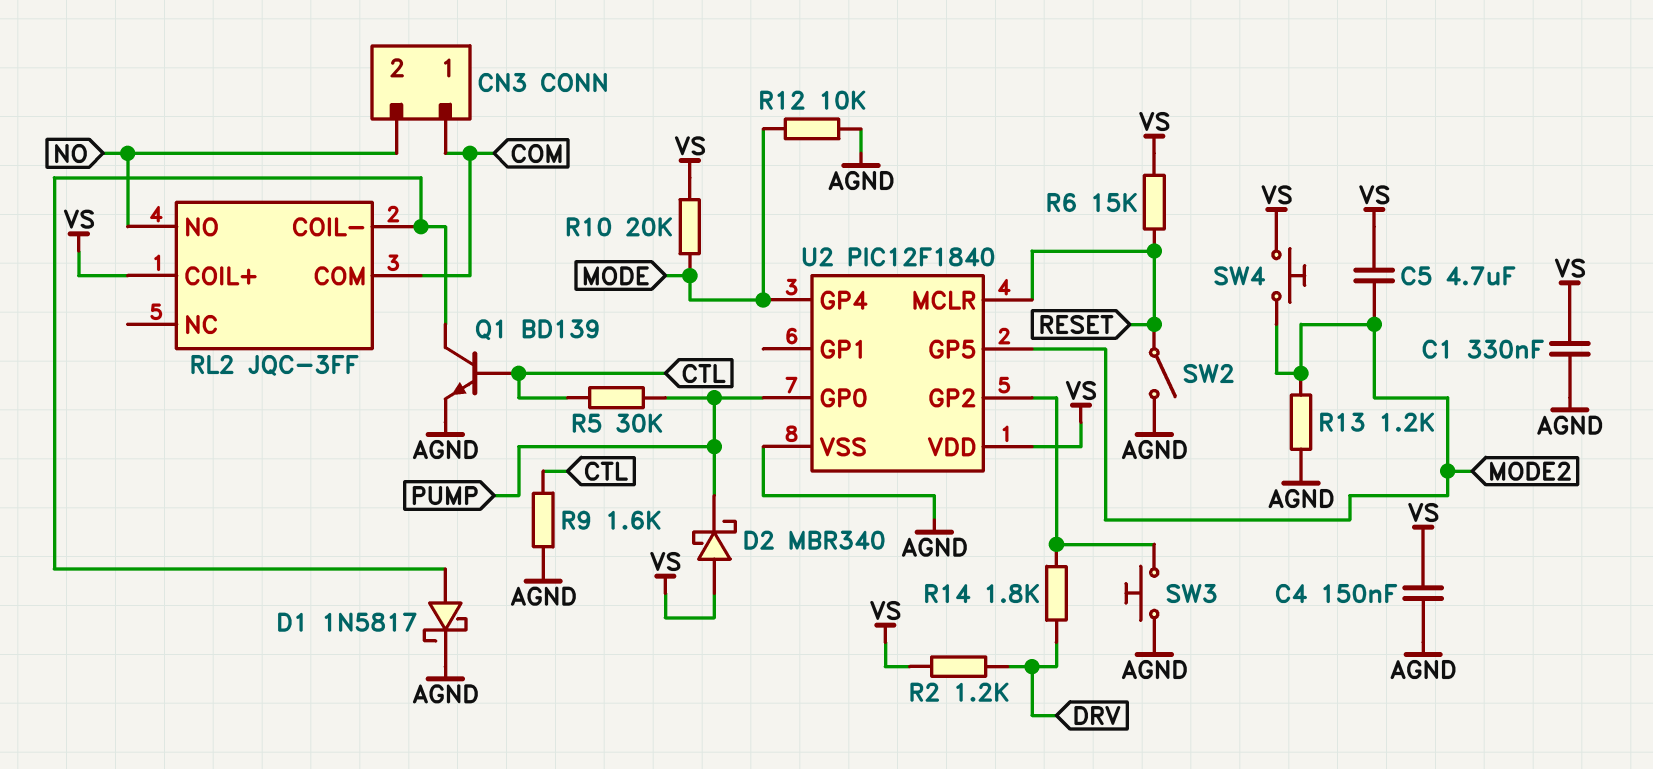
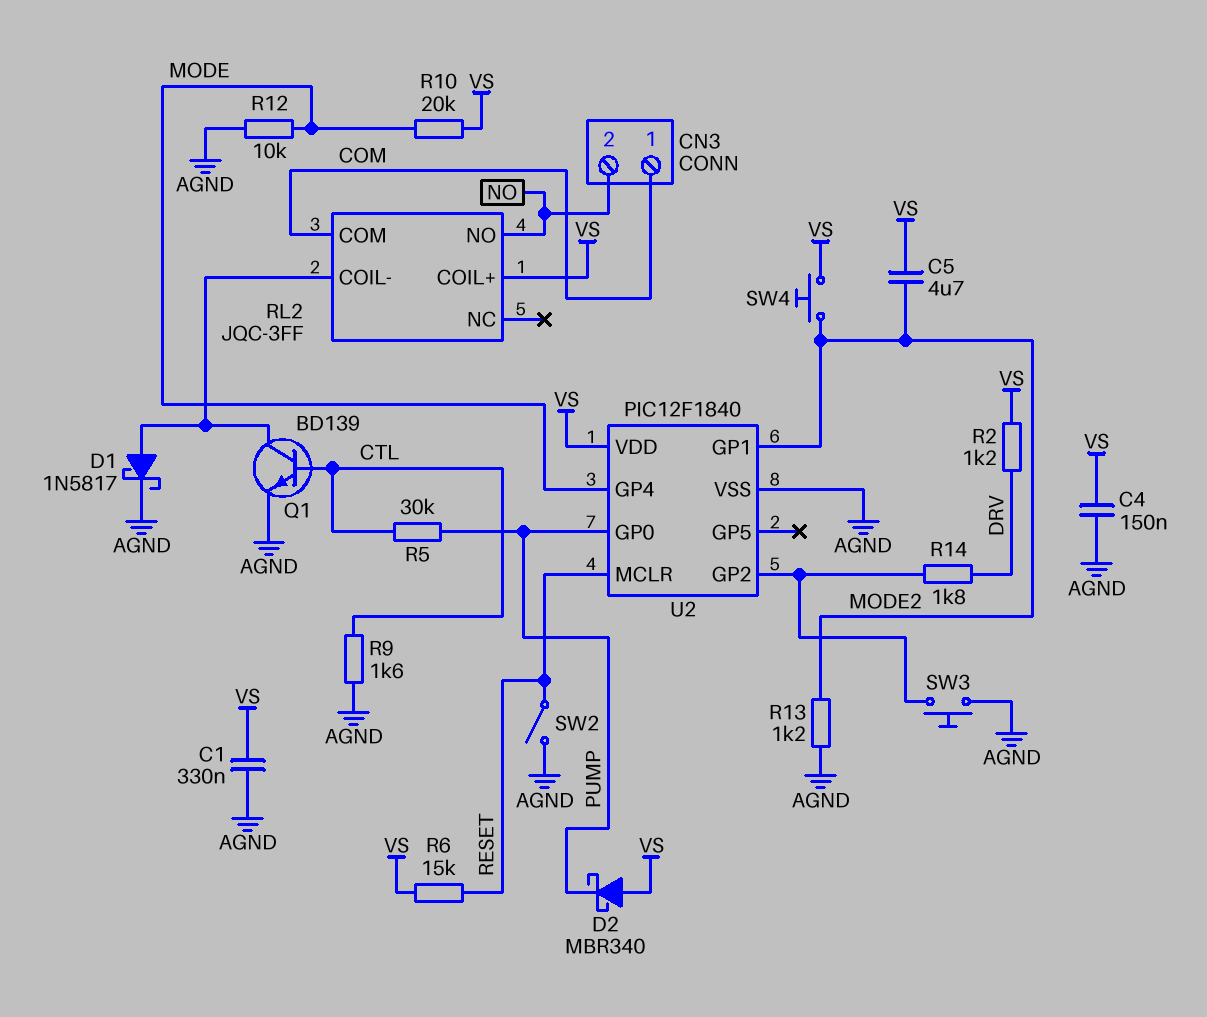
U2 pin GP1: none -> MODE2
U2 pin GP5: MODE2 -> none

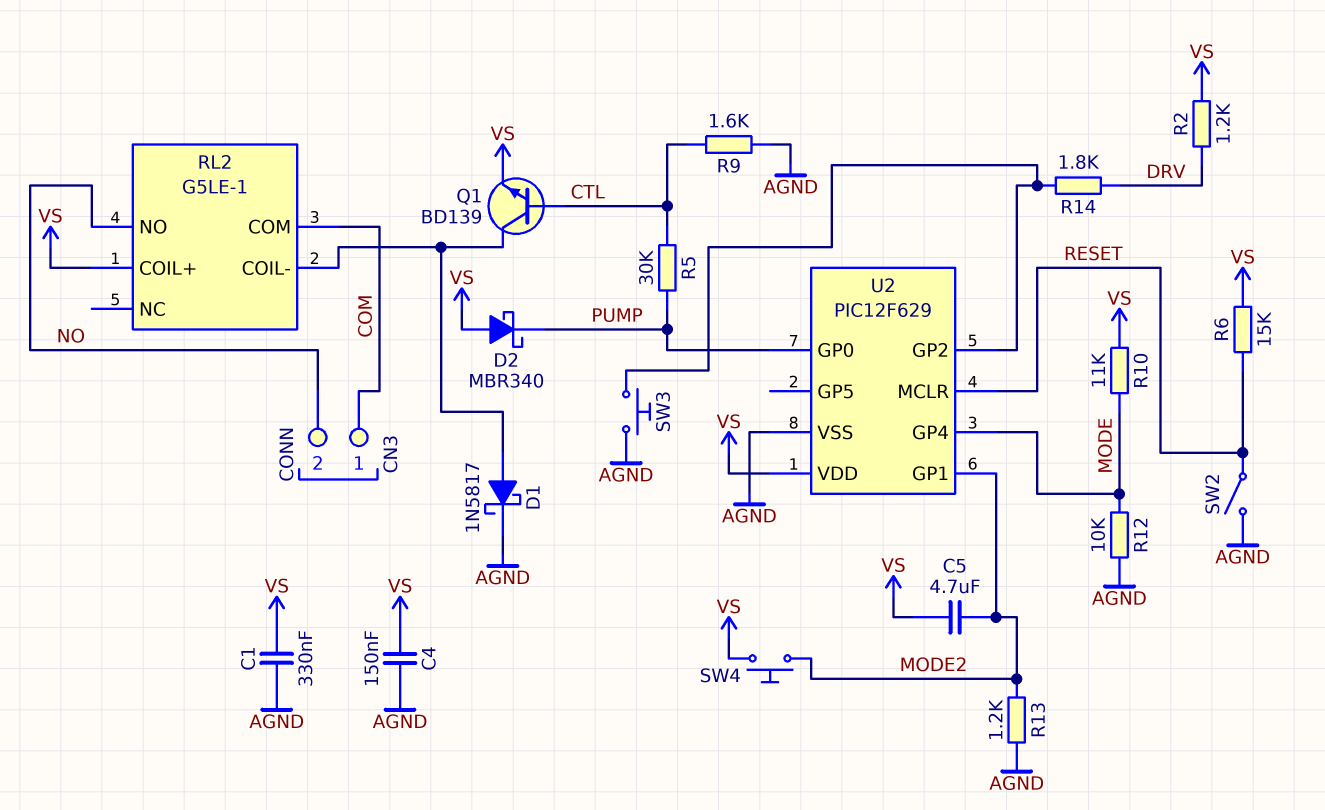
Q1: NPN BD139 (B CTL, C RL2/COIL-, E AGND) -> NPN BD139 (B CTL, C RL2/COIL-, E VS)
R10: 20k (MODE, VS) -> 11k (MODE, VS)
RL2: JQC-3FF -> G5LE-1
U2: PIC12F1840 -> PIC12F629

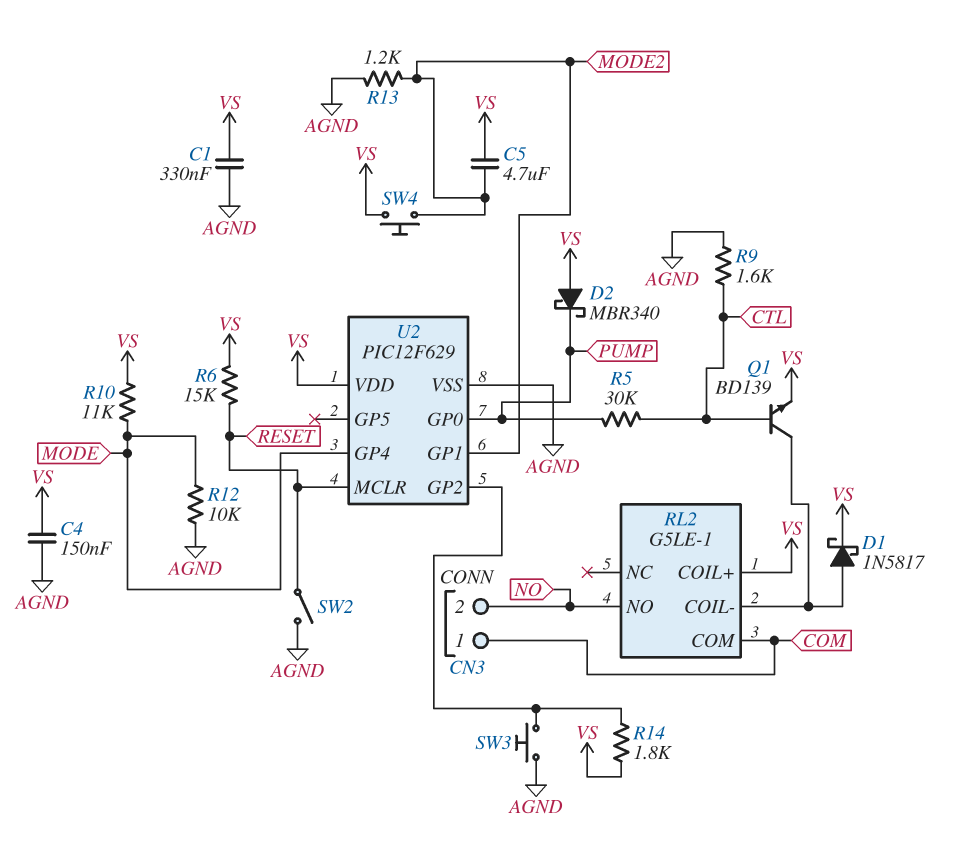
D1: schottky 1N5817 (A RL2/COIL-, K AGND) -> schottky 1N5817 (A RL2/COIL-, K VS)
R2: 1.2k (DRV, VS) -> none
R14: 1.8k (DRV, U2/GP2) -> 1.8k (U2/GP2, VS)

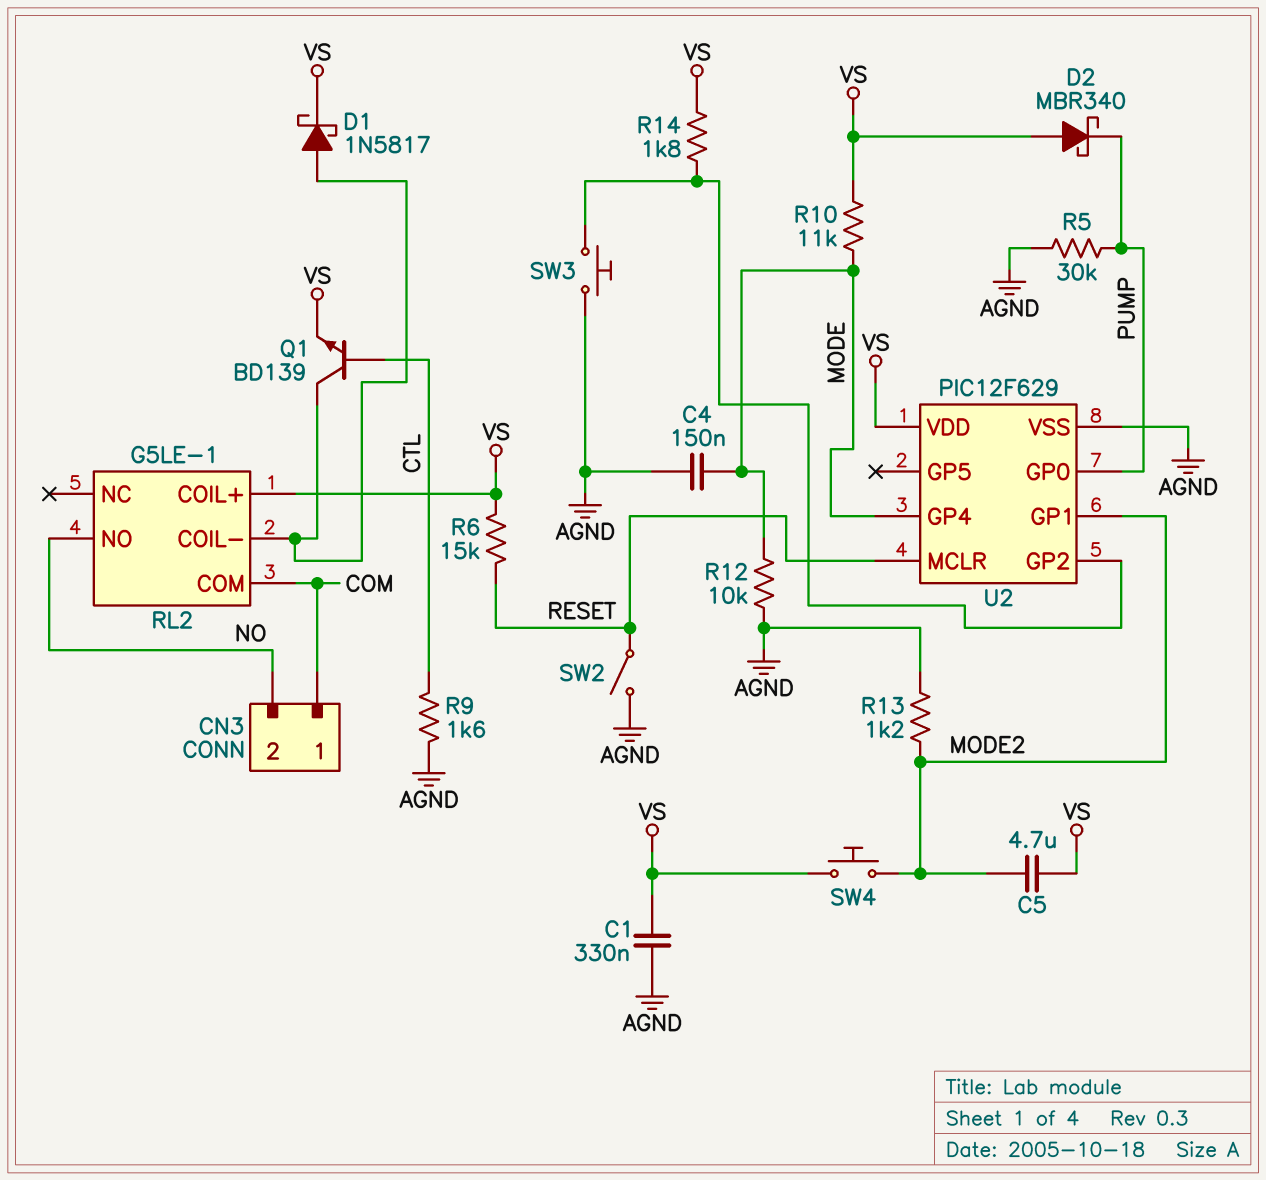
C4: 150nF (AGND, VS) -> 150nF (AGND, MODE)
R5: 30k (CTL, PUMP) -> 30k (AGND, PUMP)

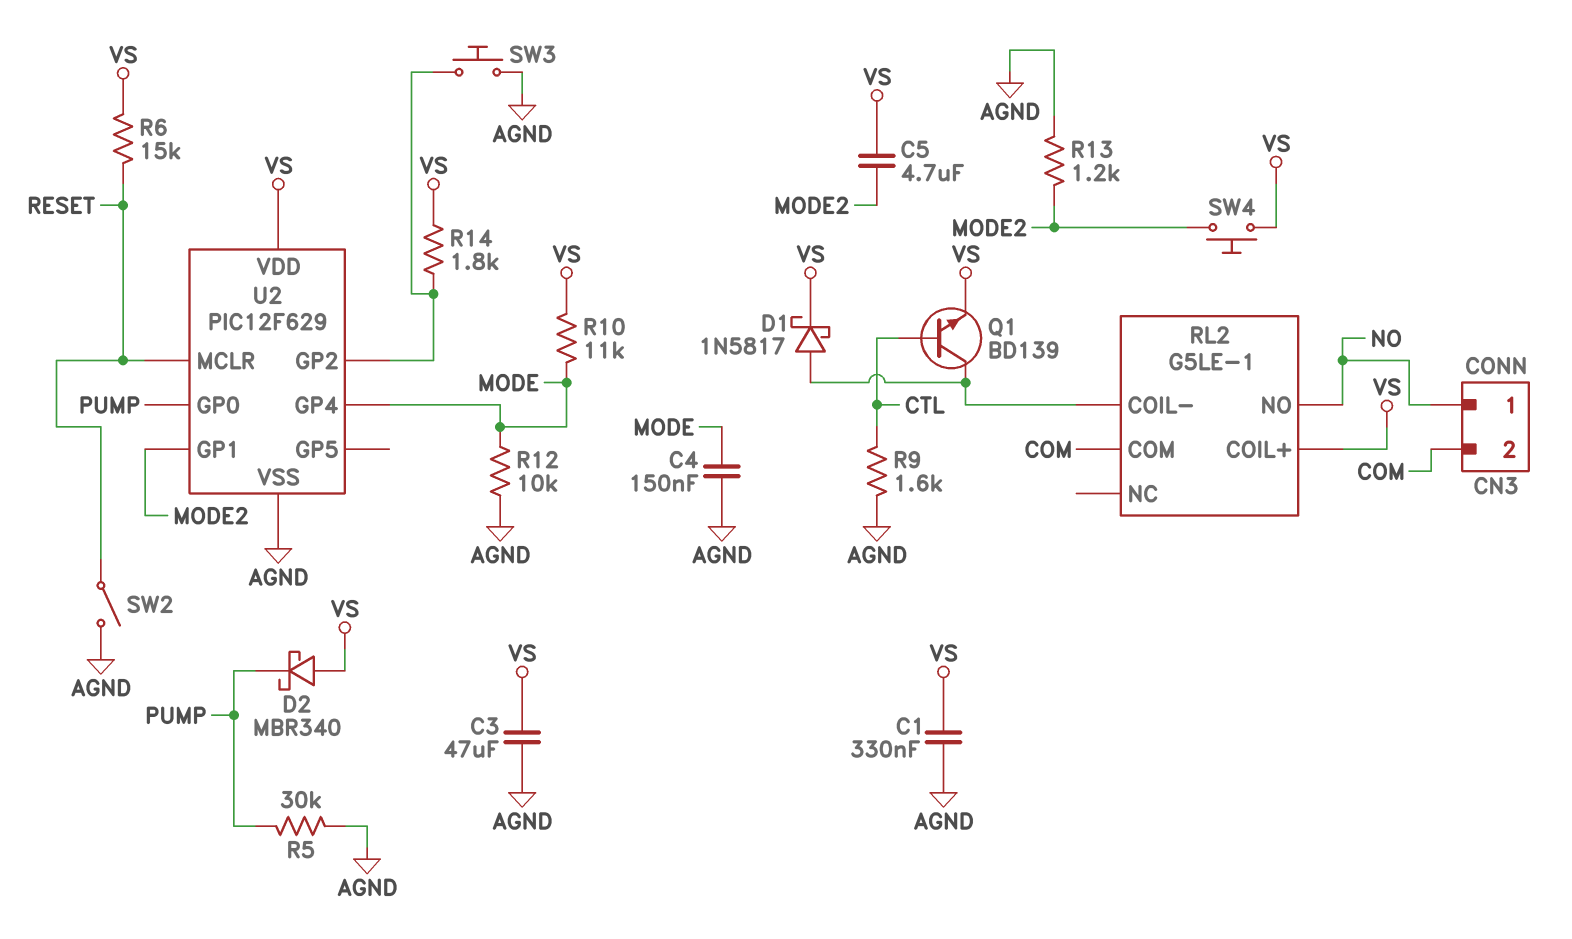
C3: none -> 47uF (AGND, VS)
CN3 pin 1: COM -> NO
CN3 pin 2: NO -> COM

